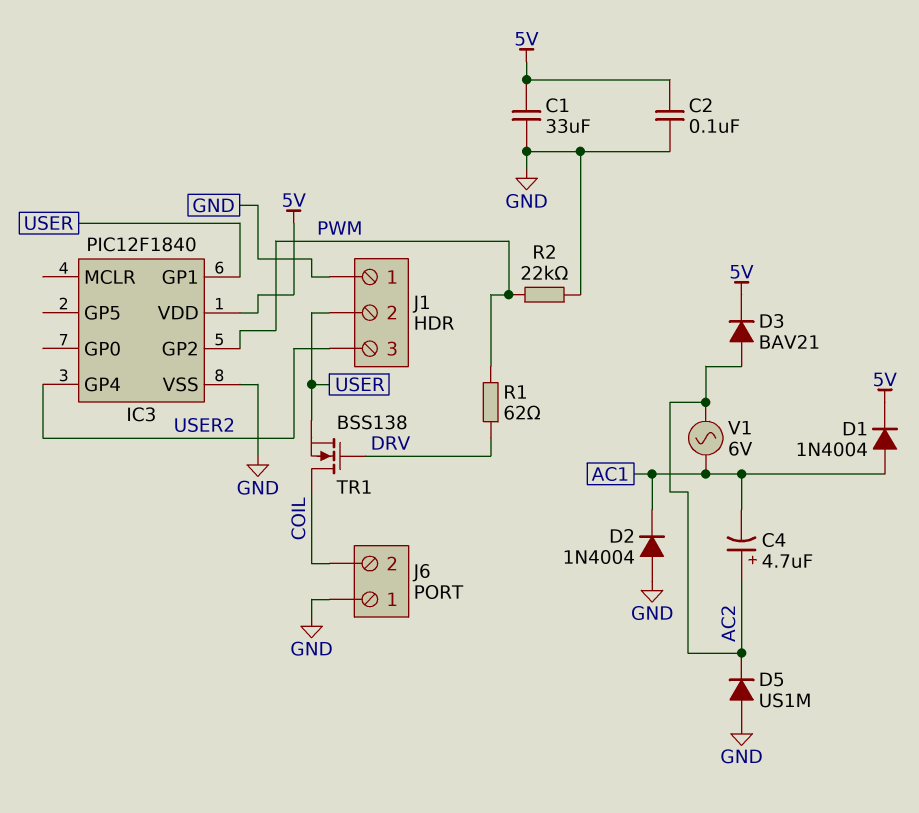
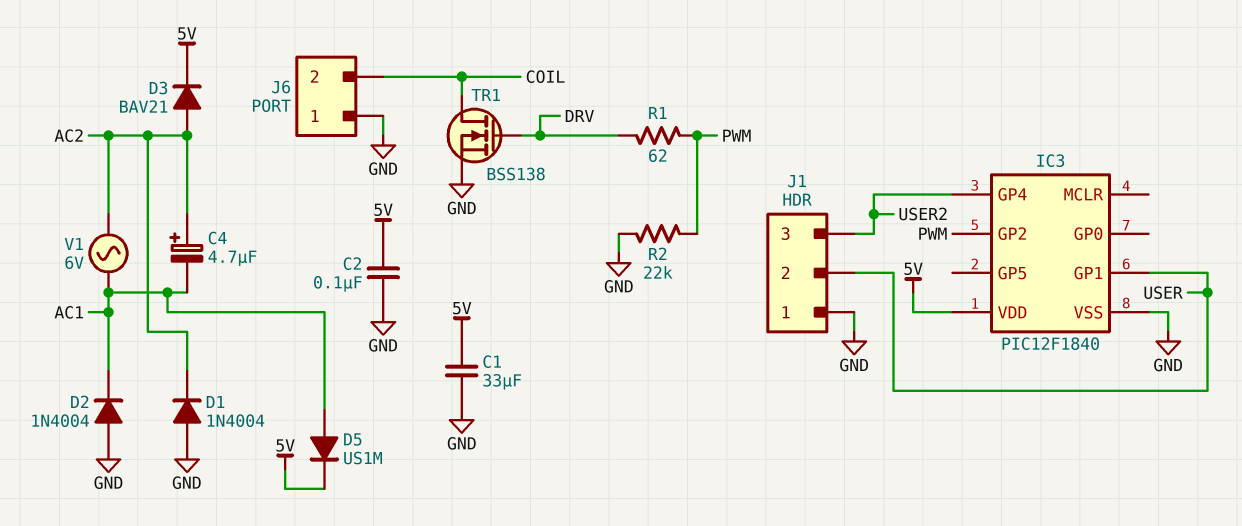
D1: diode 1N4004 (A AC1, K 5V) -> diode 1N4004 (A GND, K AC2)
D5: diode US1M (A GND, K AC2) -> diode US1M (A AC1, K 5V)
TR1: NMOS BSS138 (G DRV, D COIL, S USER) -> NMOS BSS138 (G DRV, D COIL, S GND)

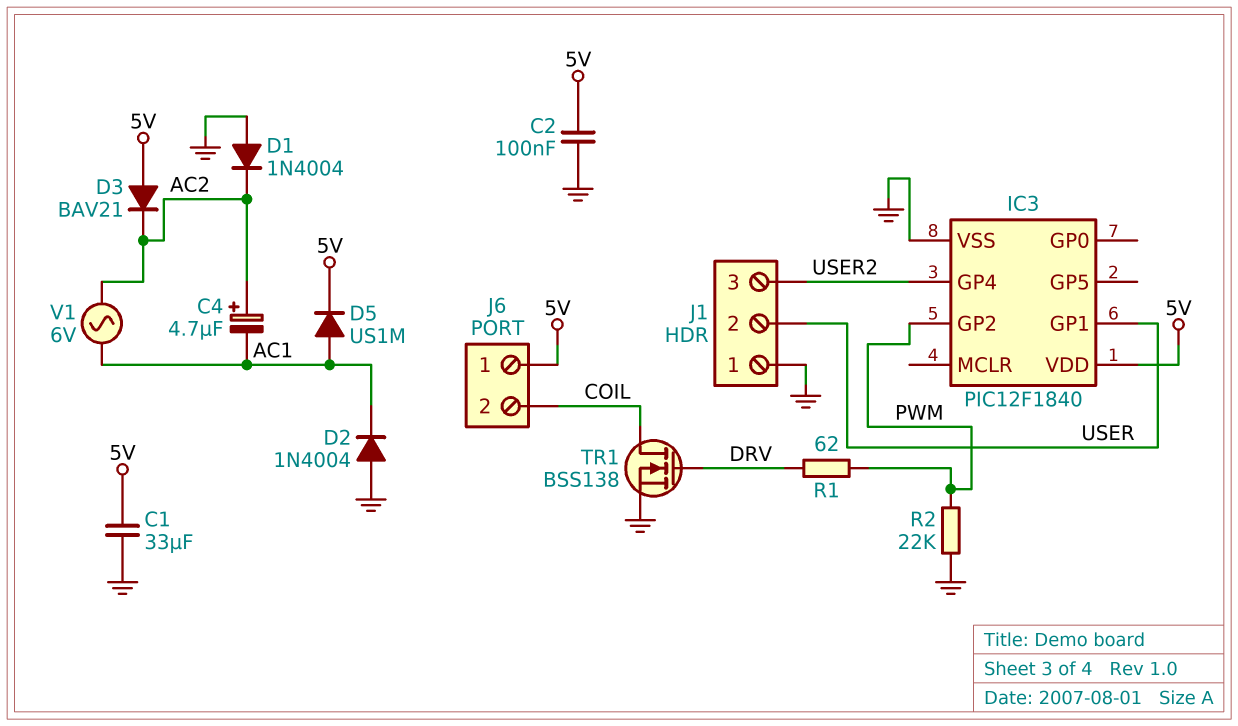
D3: diode BAV21 (A AC2, K 5V) -> diode BAV21 (A 5V, K AC2)
J6 pin 1: GND -> 5V

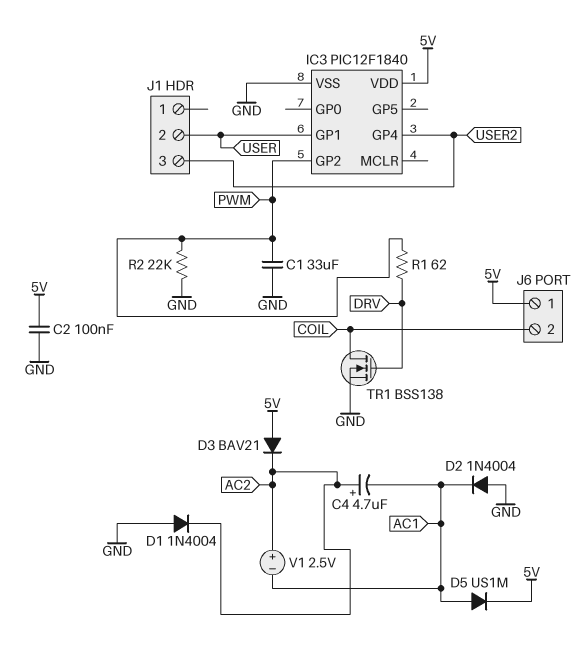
C1: 33uF (5V, GND) -> 33uF (GND, PWM)
J1 pin 1: GND -> none
V1: AC 6V (AC1, AC2) -> 2.5V (plus AC2, minus AC1)

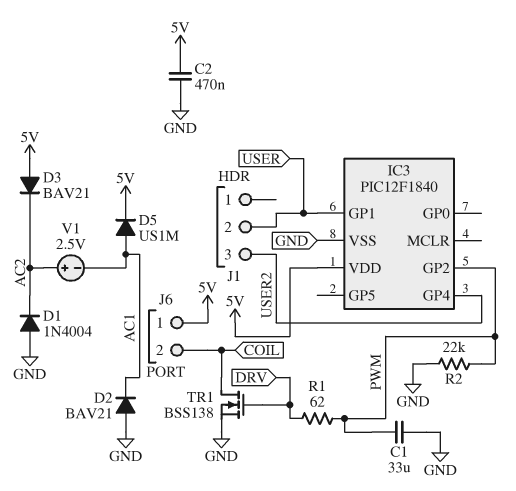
C2: 100nF (5V, GND) -> 470nF (5V, GND)
C4: 4.7uF (plus AC2, minus AC1) -> none
D2: diode 1N4004 (A GND, K AC1) -> diode BAV21 (A GND, K AC1)

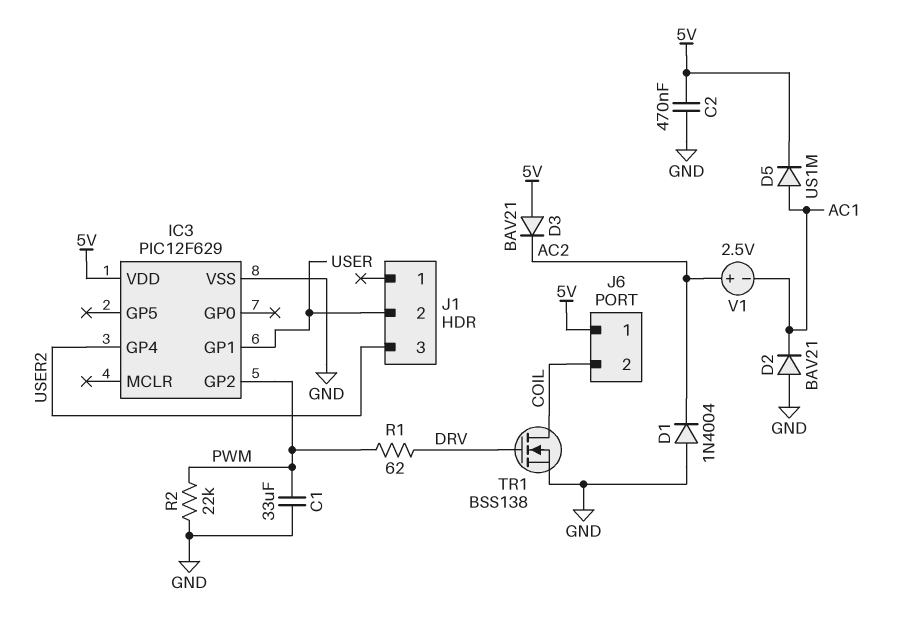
IC3: PIC12F1840 -> PIC12F629

